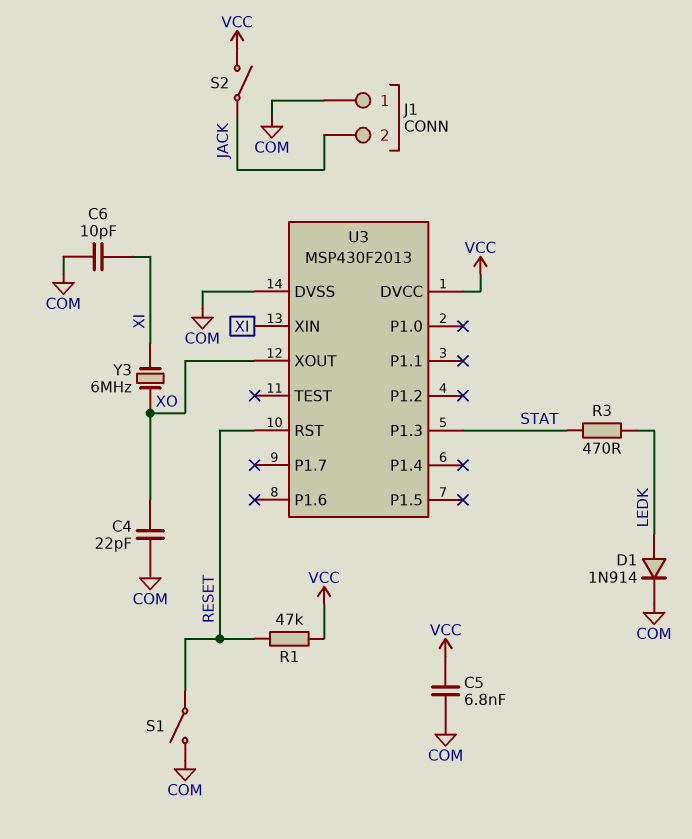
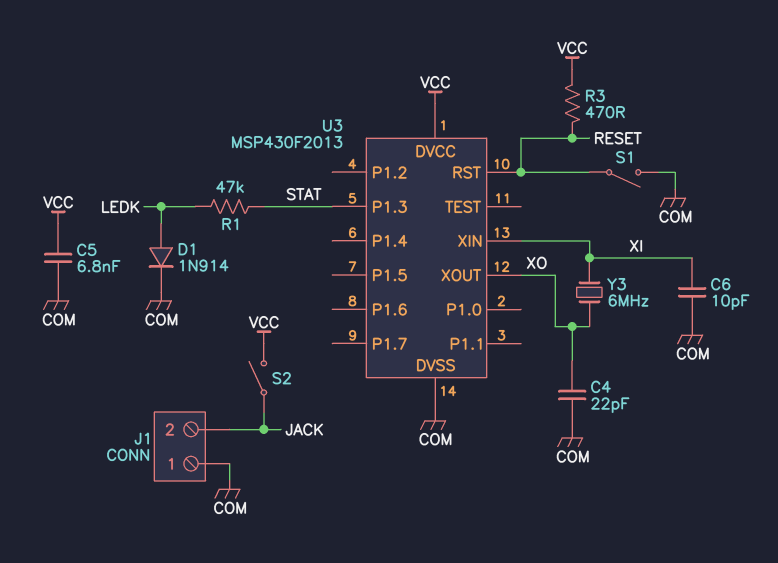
R1: 47k (RESET, VCC) -> 47k (LEDK, STAT)
R3: 470 (LEDK, STAT) -> 470 (RESET, VCC)

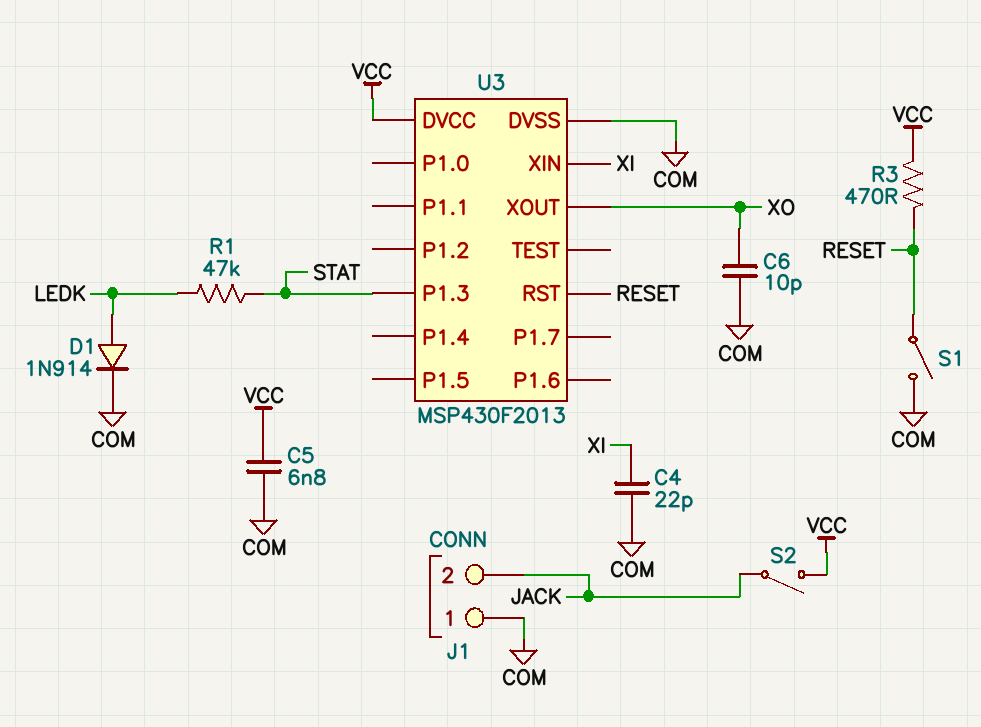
C4: 22pF (COM, XO) -> 22pF (COM, XI)
C6: 10pF (COM, XI) -> 10pF (COM, XO)
Y3: 6MHz (XI, XO) -> none

